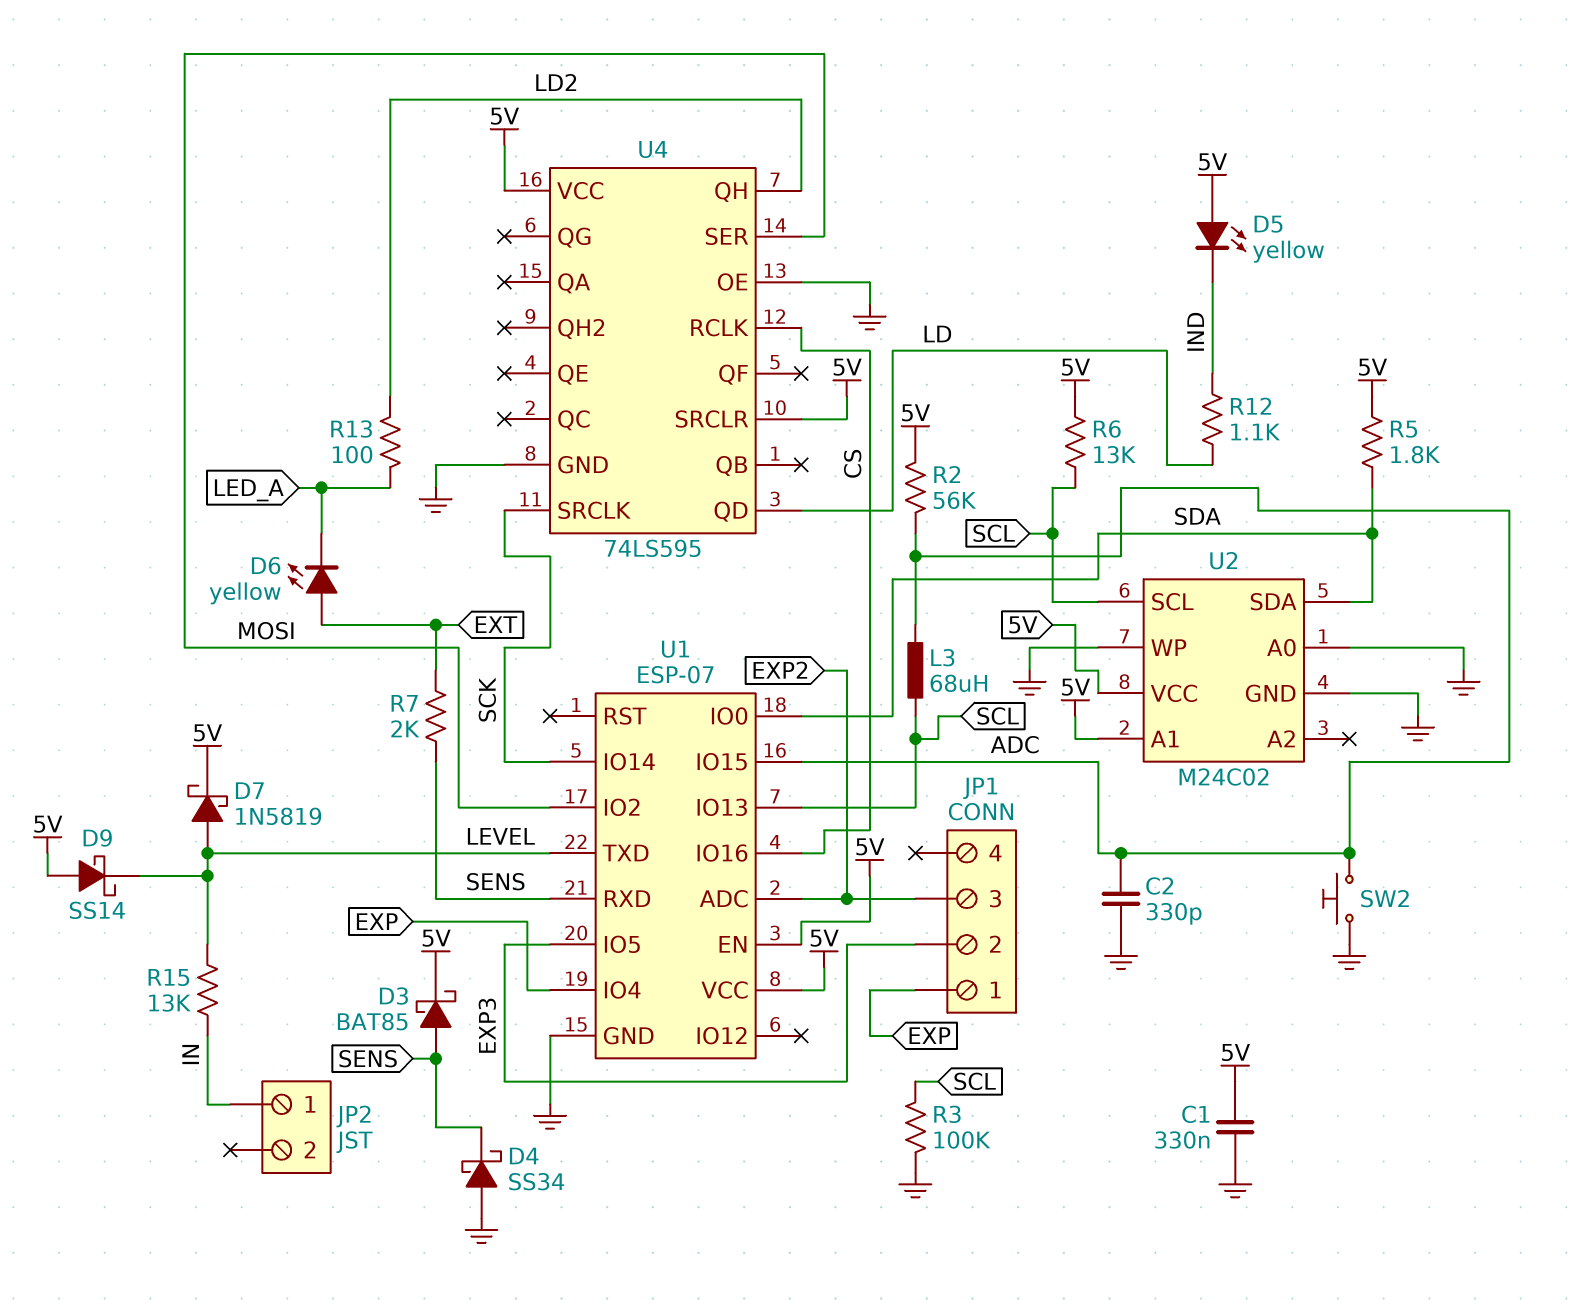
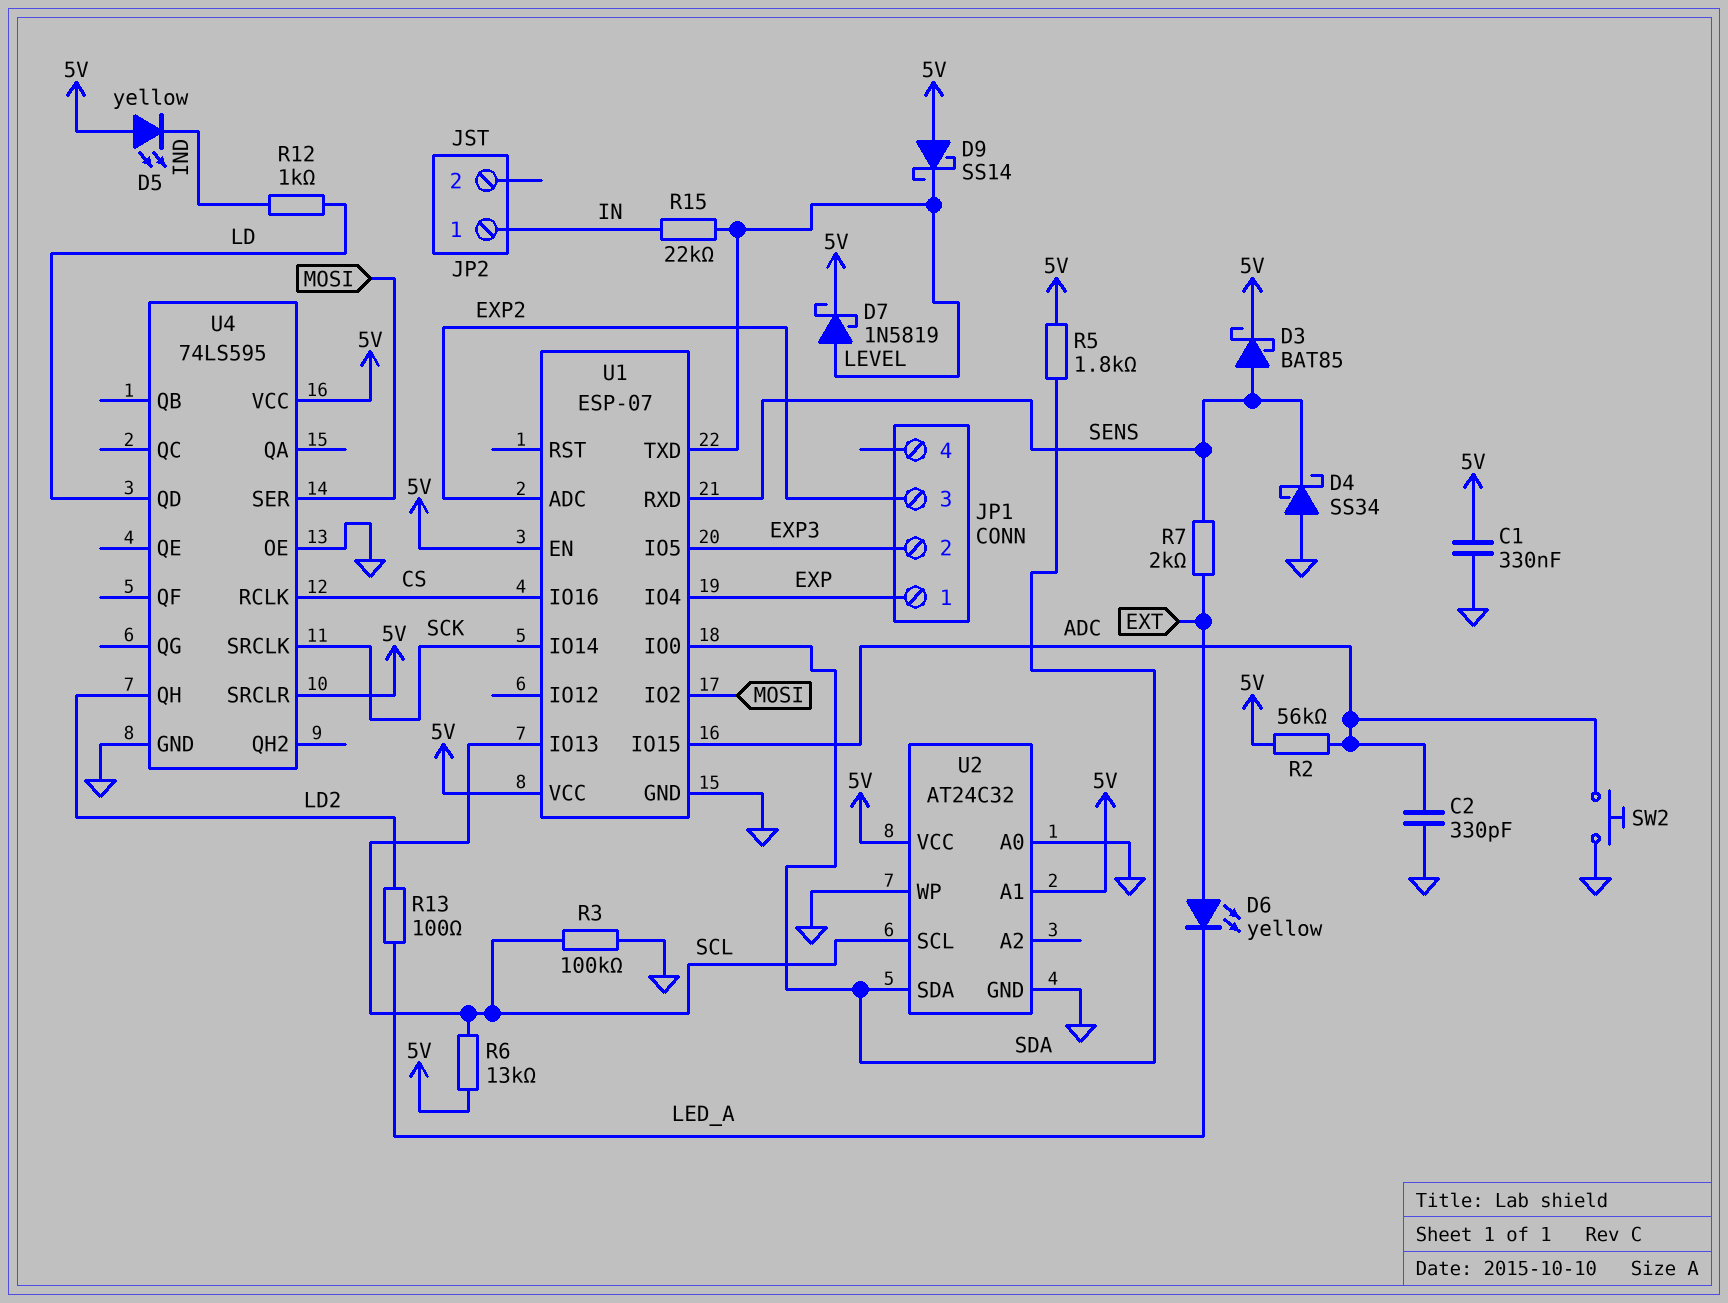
L3: 68uH (ADC, SCL) -> none
R12: 1.1k (IND, LD) -> 1k (IND, LD)
R15: 13k (IN, LEVEL) -> 22k (IN, LEVEL)
U2: M24C02 -> AT24C32

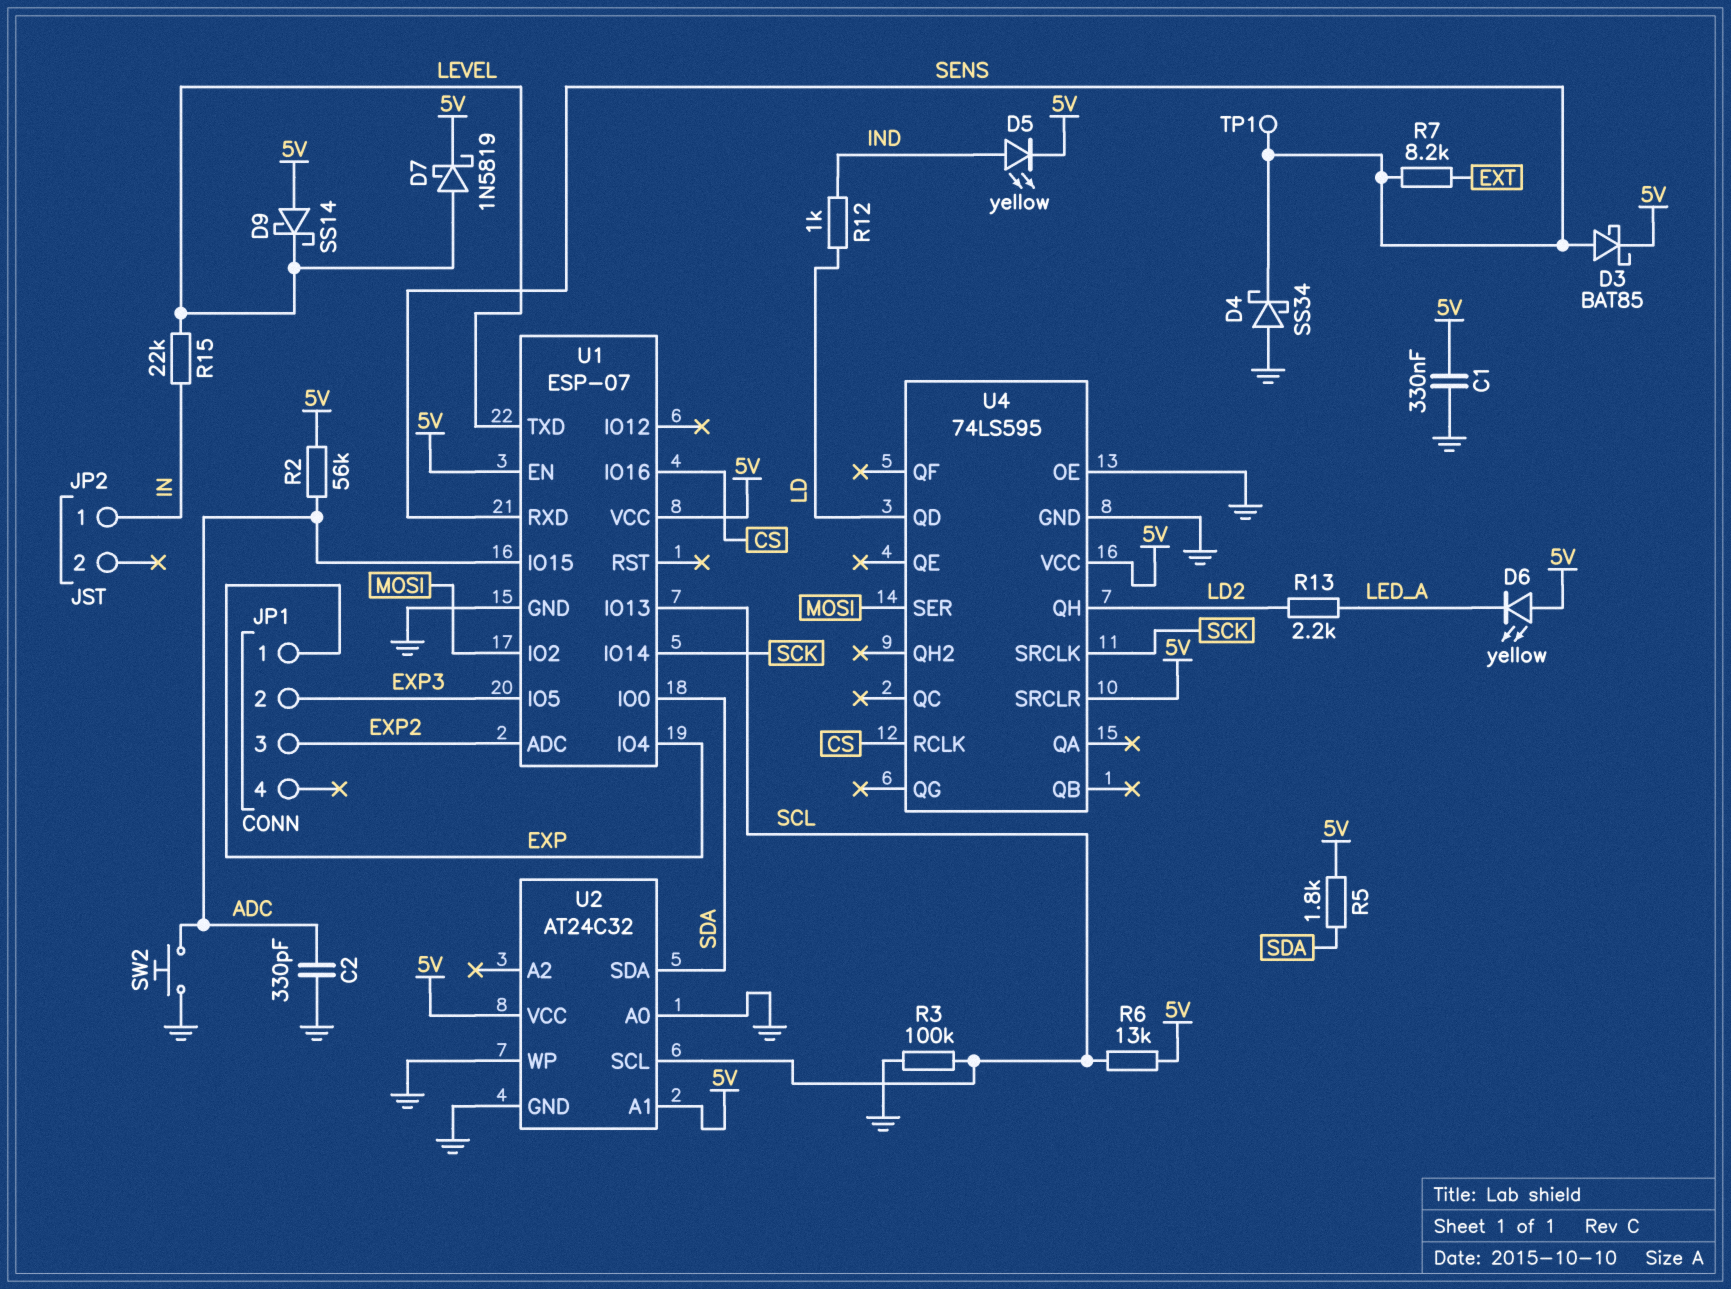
D5: LED yellow (A 5V, K IND) -> LED yellow (A IND, K 5V)
D6: LED yellow (A EXT, K LED_A) -> LED yellow (A 5V, K LED_A)
R7: 2k (EXT, SENS) -> 8.2k (EXT, SENS)
R13: 100 (LD2, LED_A) -> 2.2k (LD2, LED_A)
TP1: none -> test point (SENS)

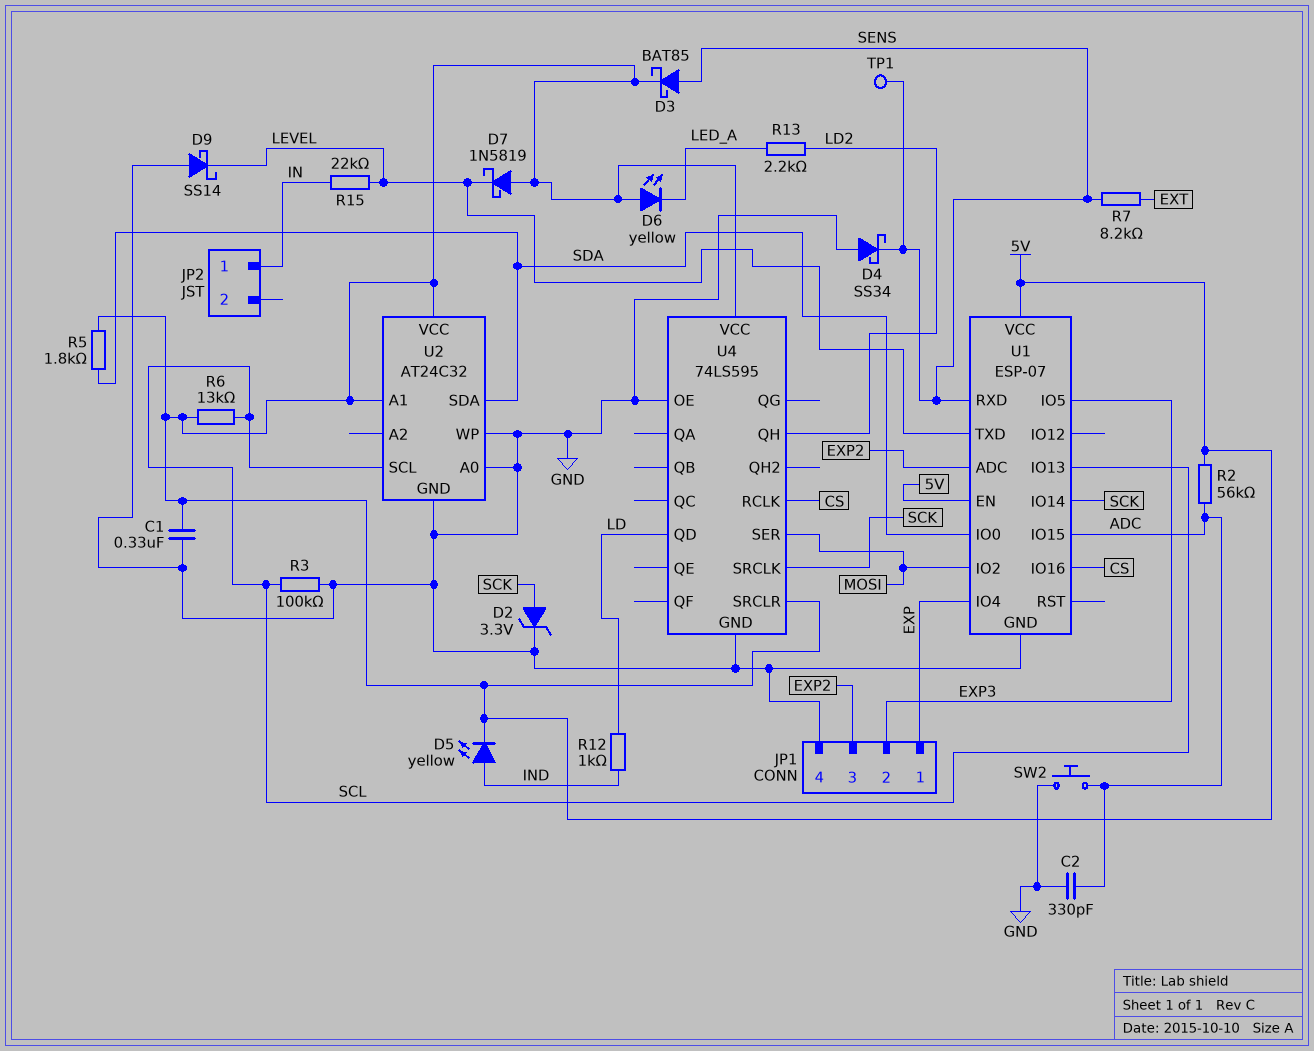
D2: none -> zener 3.3V (A SCK, K GND)
D7: schottky 1N5819 (A LEVEL, K 5V) -> schottky 1N5819 (A 5V, K LEVEL)
D9: schottky SS14 (A 5V, K LEVEL) -> schottky SS14 (A GND, K LEVEL)
JP1 pin 4: none -> GND

